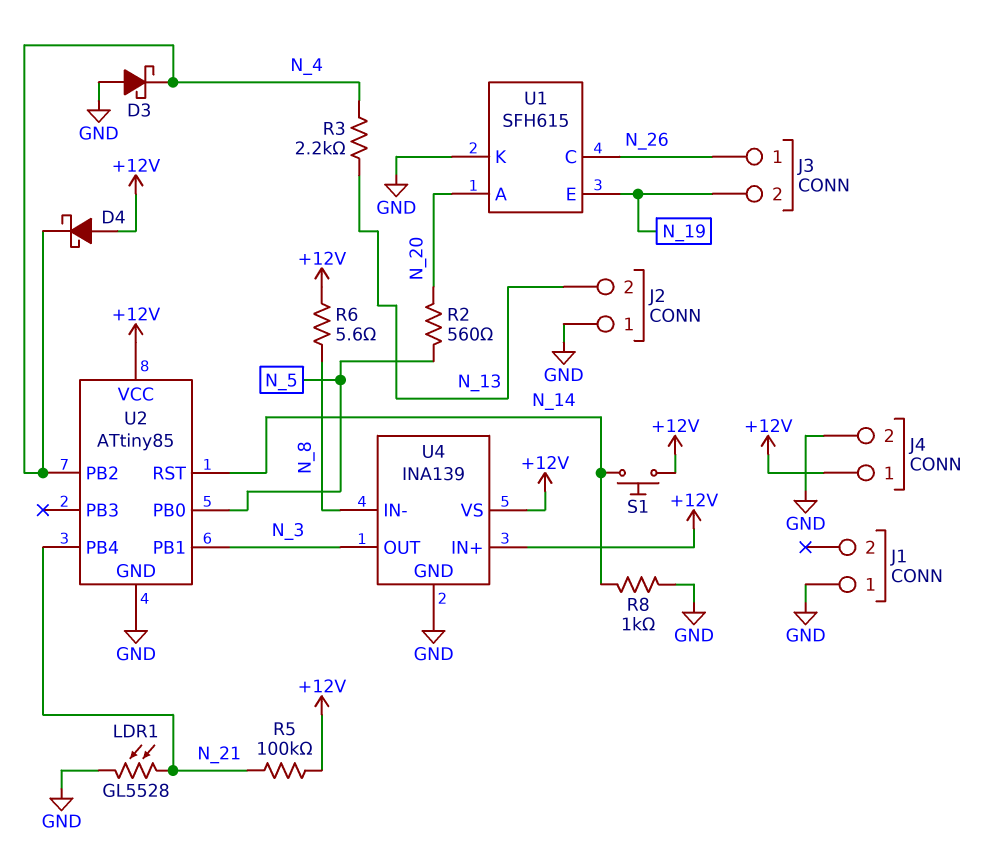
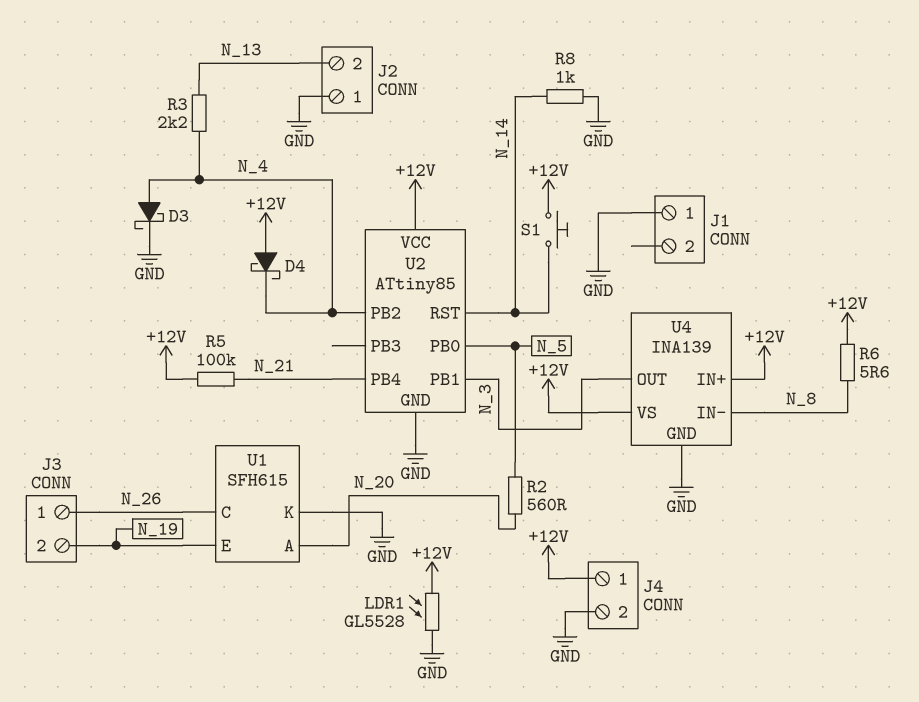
D3: schottky (A GND, K N_4) -> schottky (A N_4, K GND)
LDR1: GL5528 (GND, N_21) -> GL5528 (+12V, GND)

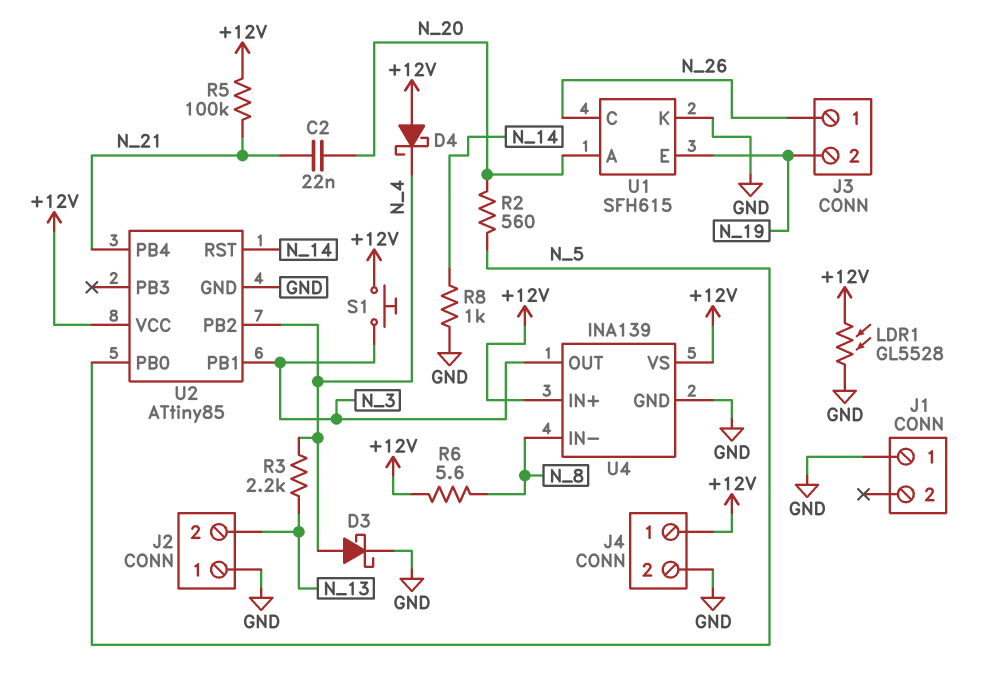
C2: none -> 22nF (N_20, N_21)
S1: button (+12V, N_14) -> button (+12V, N_3)

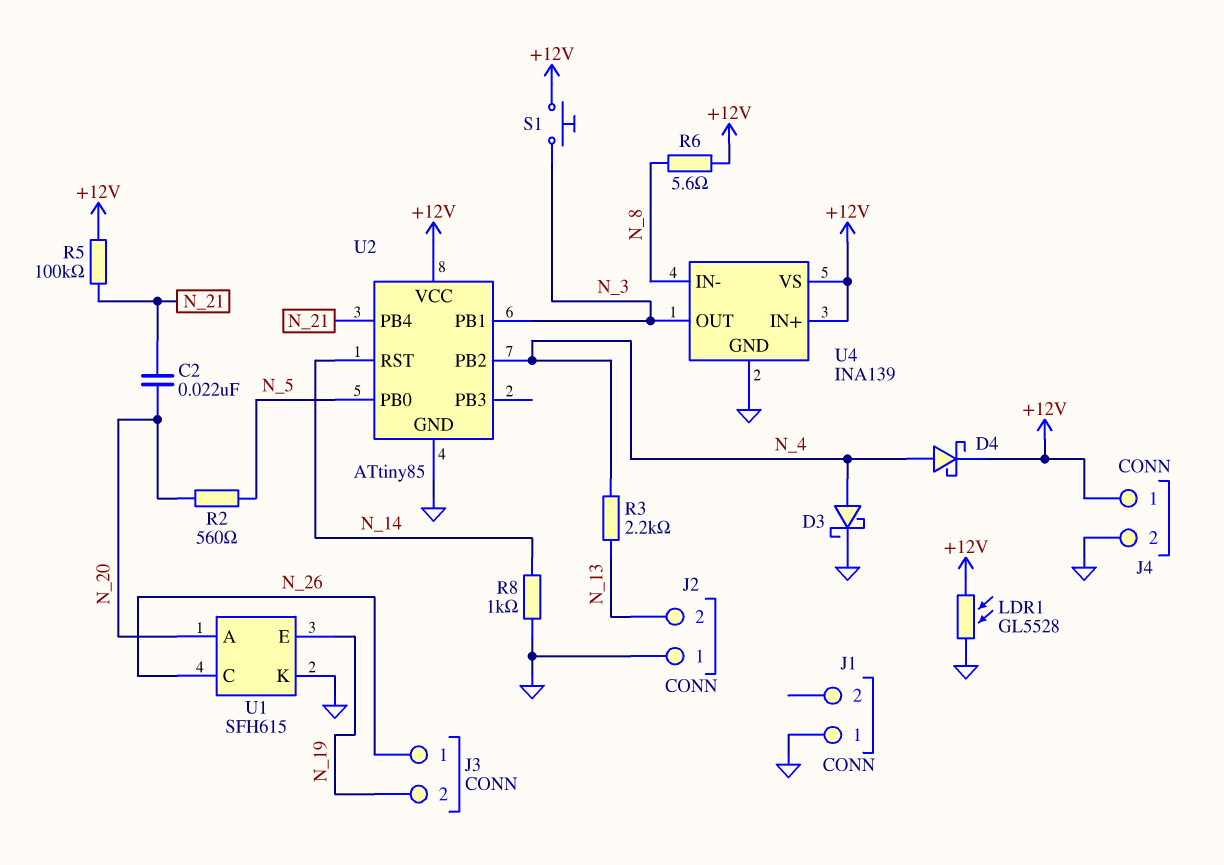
D4: schottky (A +12V, K N_4) -> schottky (A N_4, K +12V)

